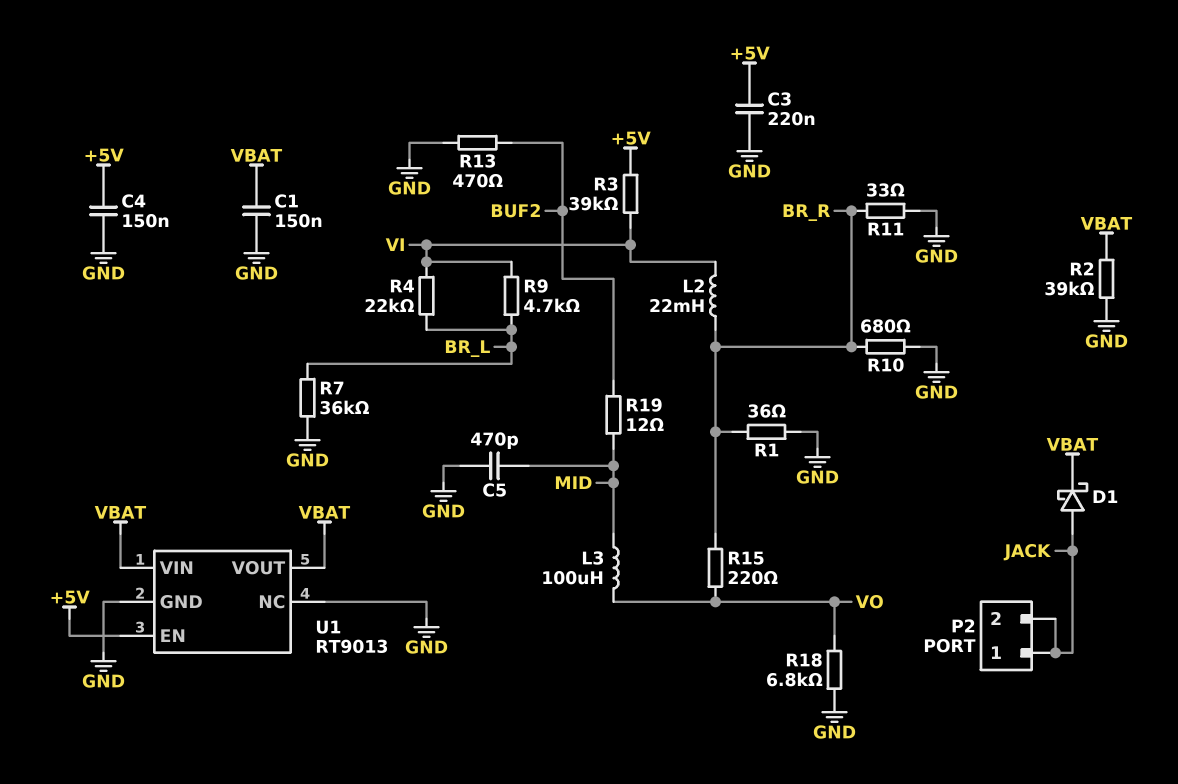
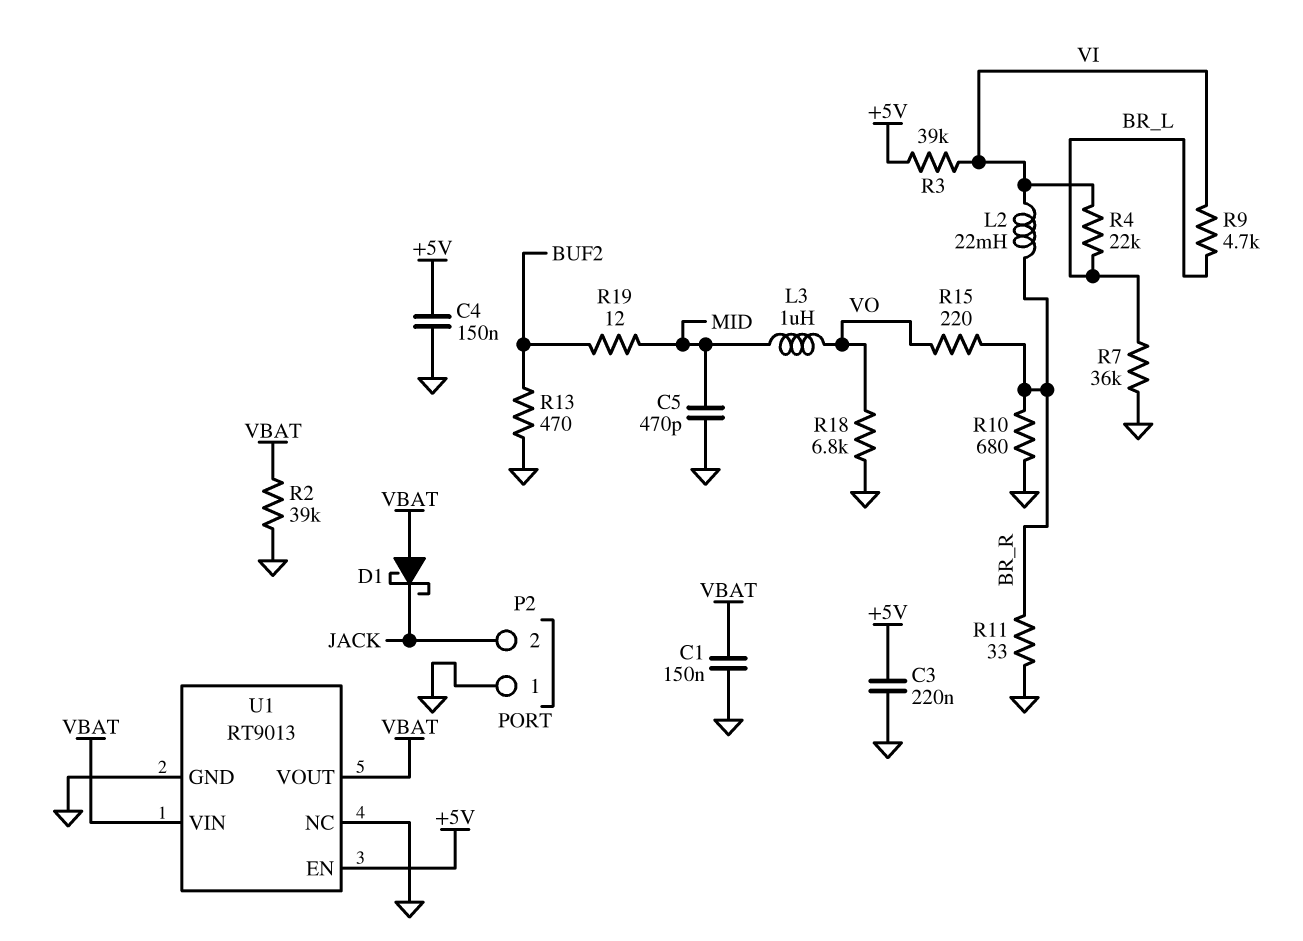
D1: schottky (A JACK, K VBAT) -> schottky (A VBAT, K JACK)
L3: 100uH (MID, VO) -> 1uH (MID, VO)
P2 pin 1: JACK -> GND
R1: 36 (BR_R, GND) -> none

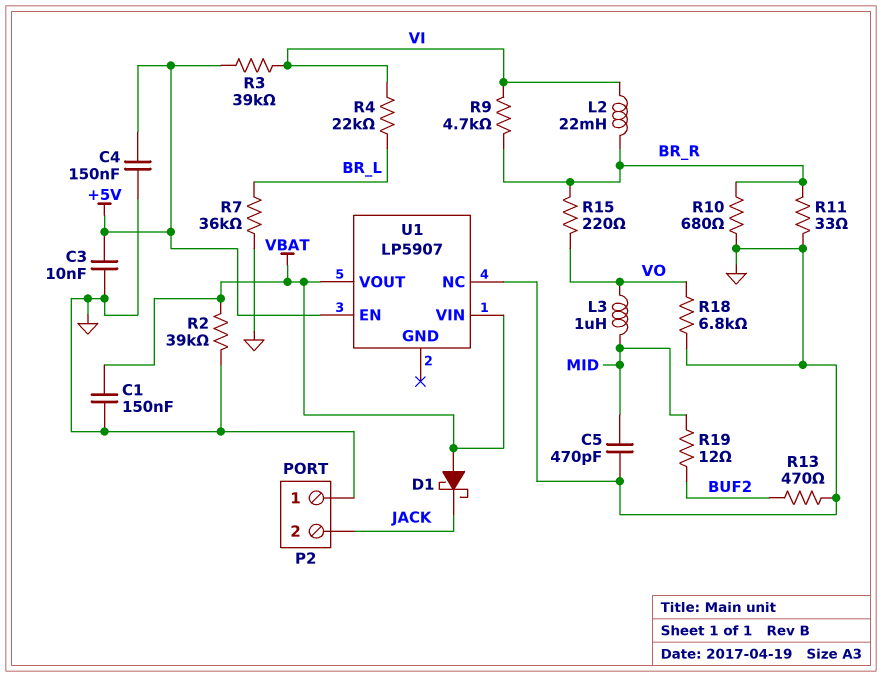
C3: 220nF (+5V, GND) -> 10nF (+5V, GND)
R9: 4.7k (BR_L, VI) -> 4.7k (BR_R, VI)
U1: RT9013 -> LP5907
U1 pin GND: GND -> none

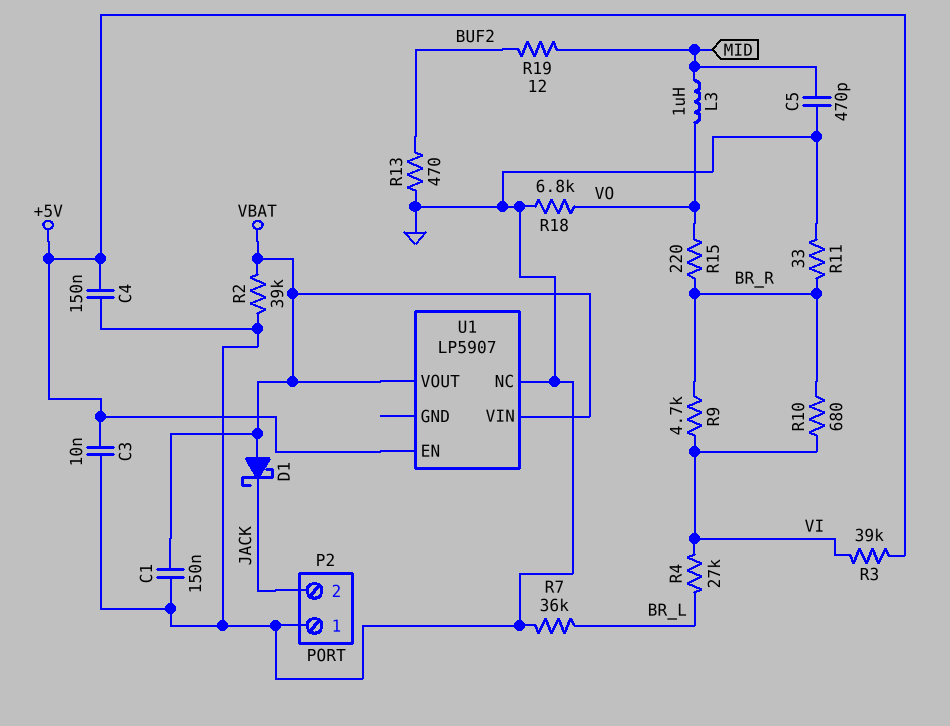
L2: 22mH (BR_R, VI) -> none
R4: 22k (BR_L, VI) -> 27k (BR_L, VI)
R10: 680 (BR_R, GND) -> 680 (BR_R, VI)

